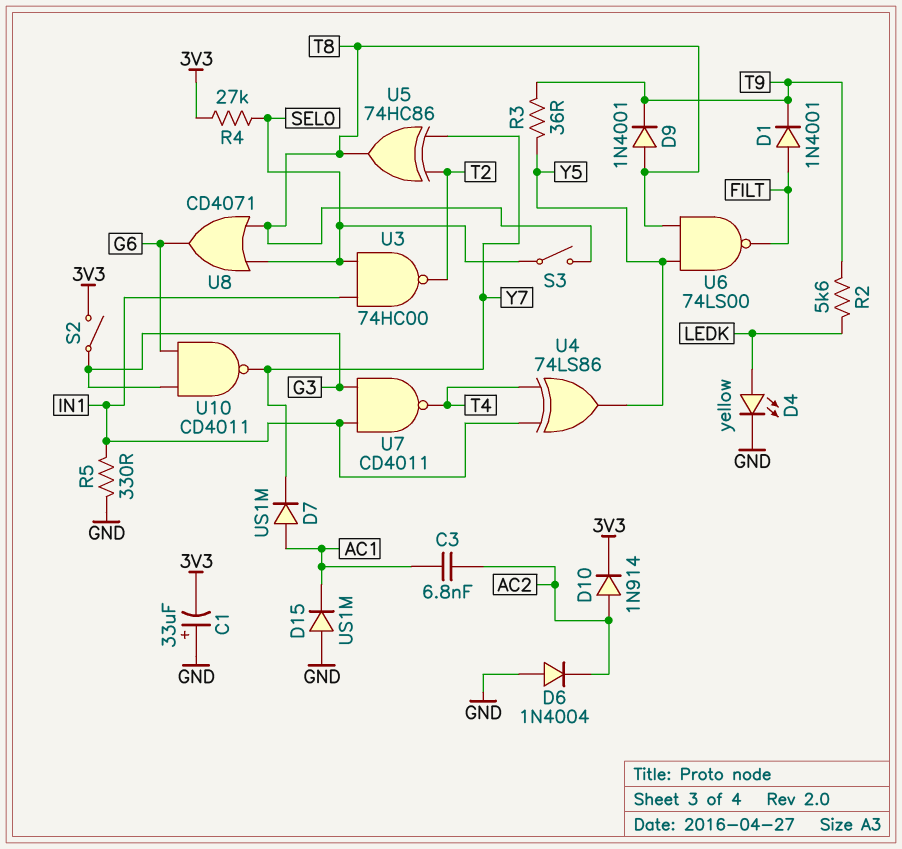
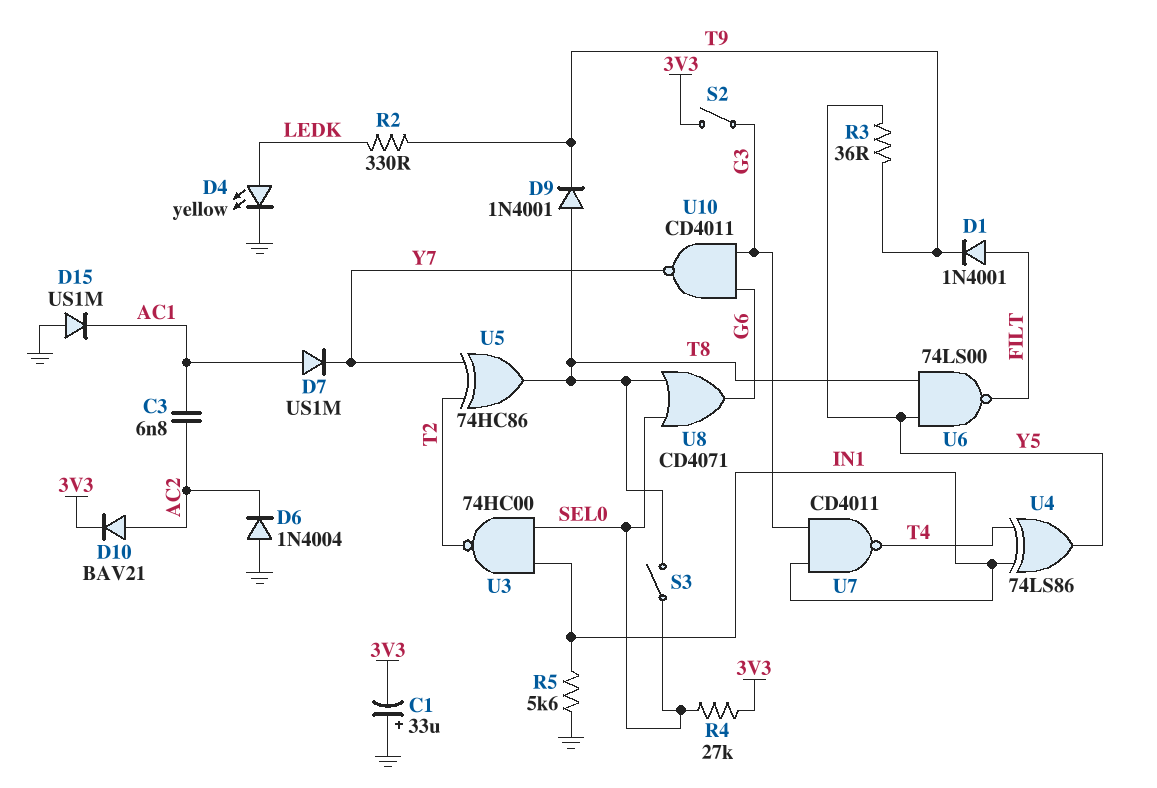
D10: diode 1N914 (A AC2, K 3V3) -> diode BAV21 (A AC2, K 3V3)
R2: 5.6k (LEDK, T9) -> 330 (LEDK, T9)
R5: 330 (GND, IN1) -> 5.6k (GND, IN1)

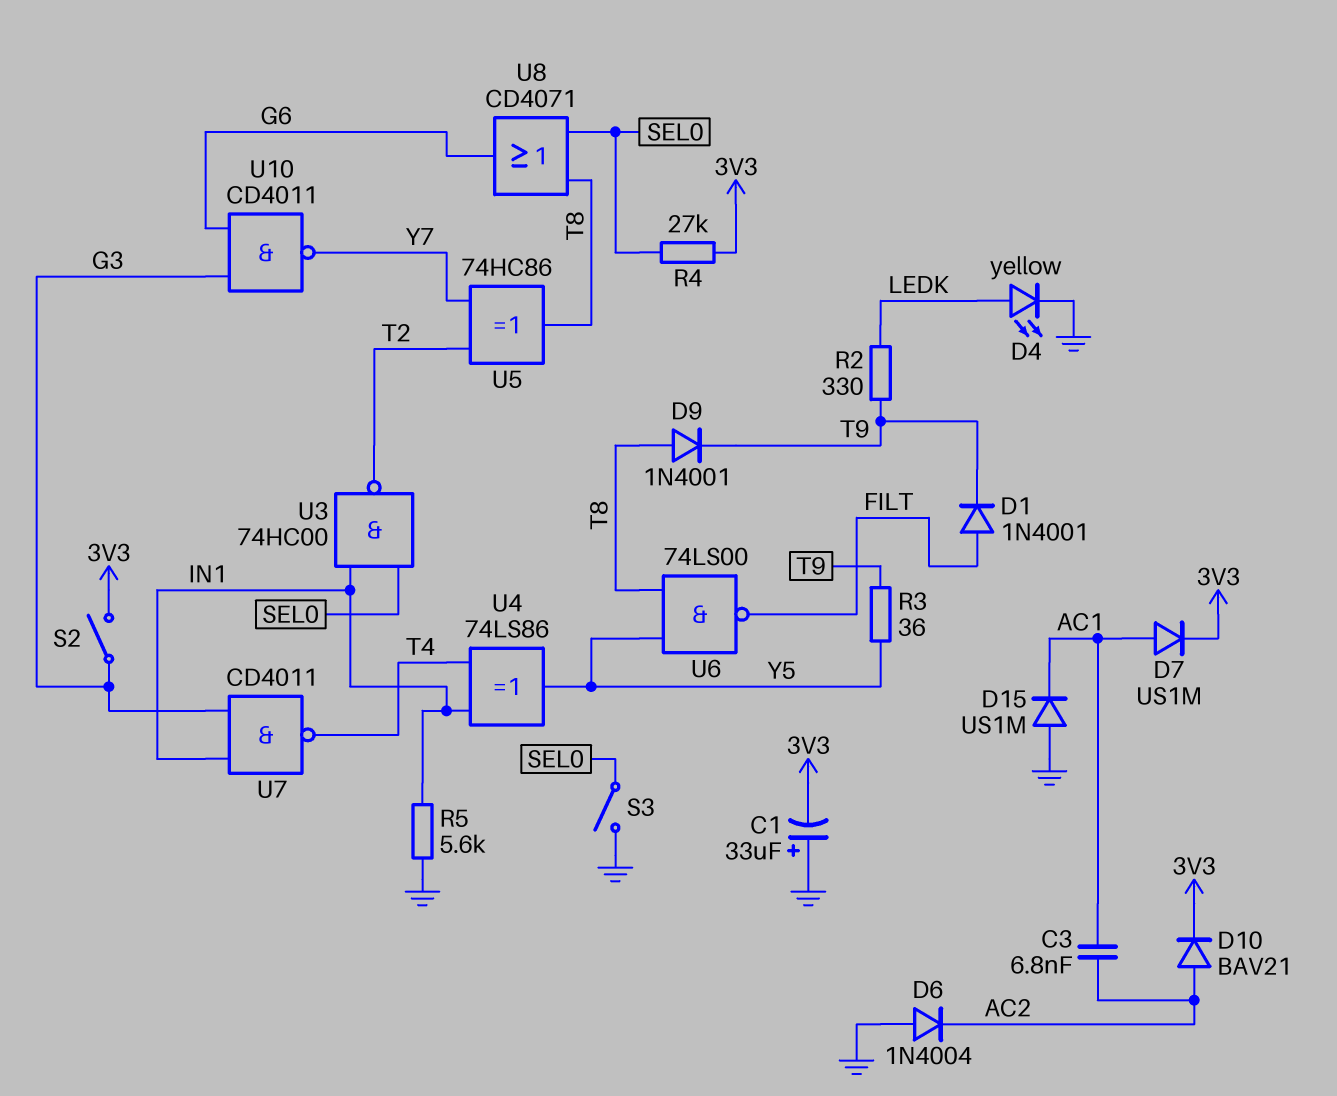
D7: diode US1M (A AC1, K Y7) -> diode US1M (A AC1, K 3V3)
S3: switch (SEL0, T8) -> switch (GND, SEL0)

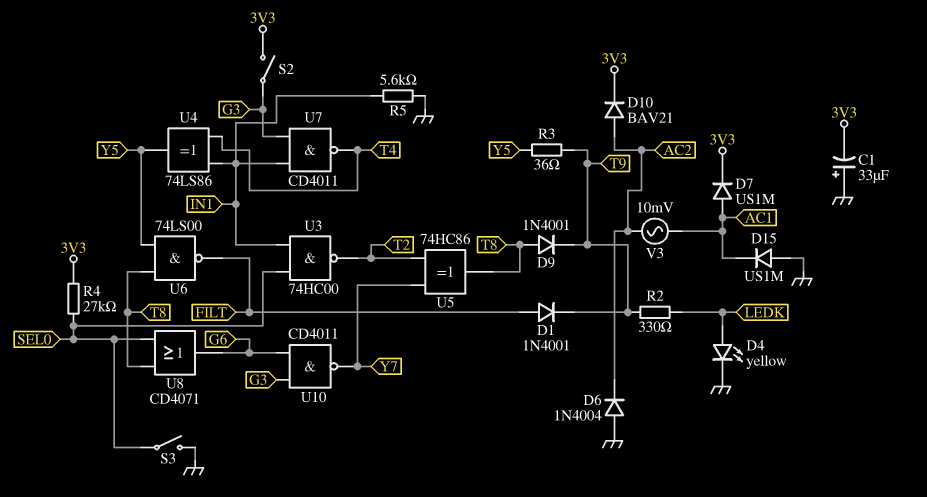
C3: 6.8nF (AC1, AC2) -> none
V3: none -> AC 10mV (AC1, AC2)

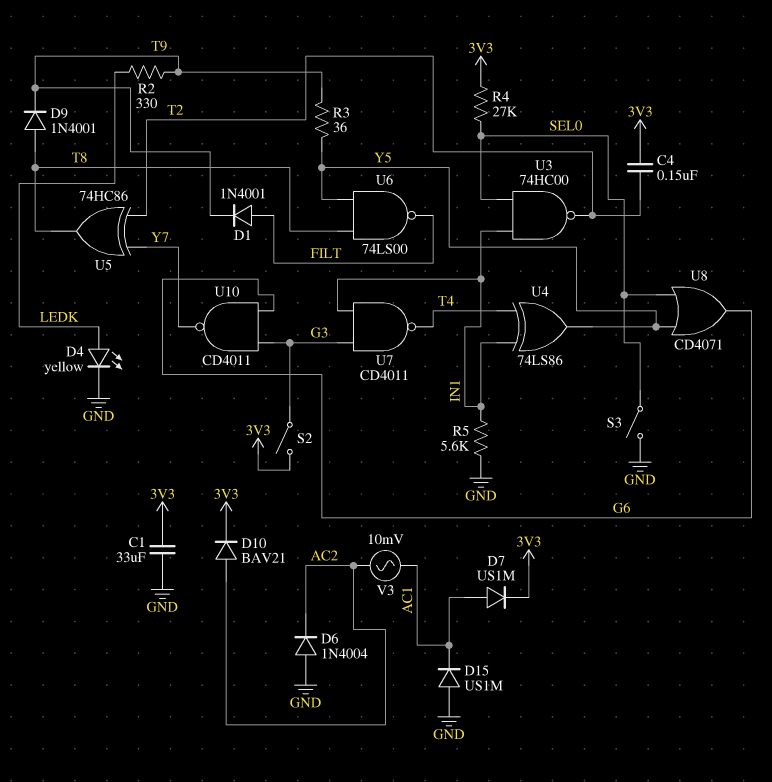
C1: 33uF (plus GND, minus 3V3) -> 33uF (3V3, GND)
C4: none -> 150nF (3V3, T2)
U8: OR CD4071 (in SEL0, in T8, out G6) -> OR CD4071 (in SEL0, in Y5, out G6)

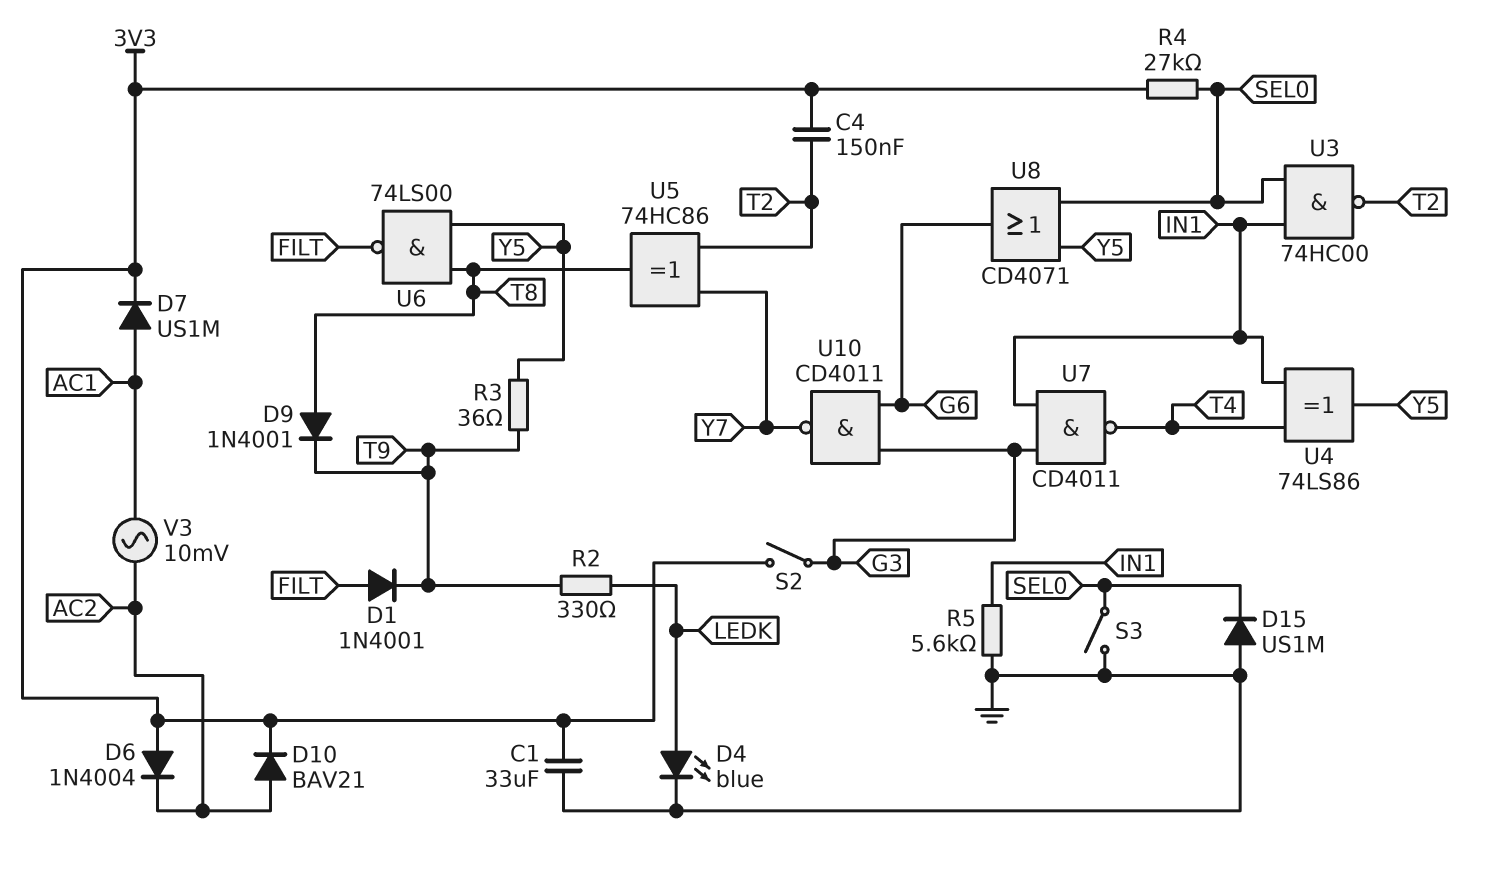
D4: LED yellow (A LEDK, K GND) -> LED blue (A LEDK, K GND)
D6: diode 1N4004 (A GND, K AC2) -> diode 1N4004 (A 3V3, K AC2)
D15: diode US1M (A GND, K AC1) -> diode US1M (A GND, K SEL0)

